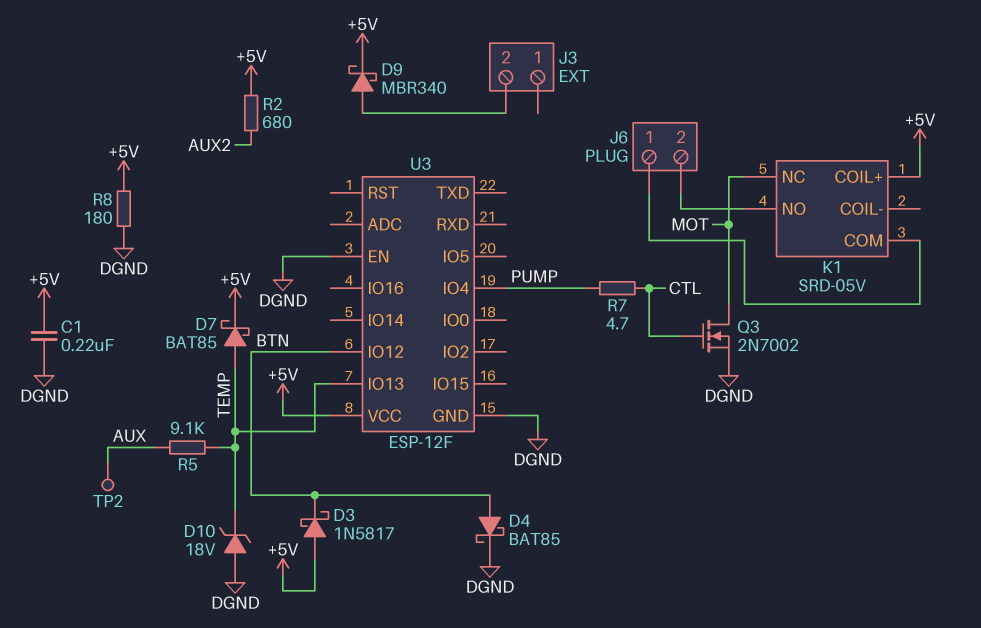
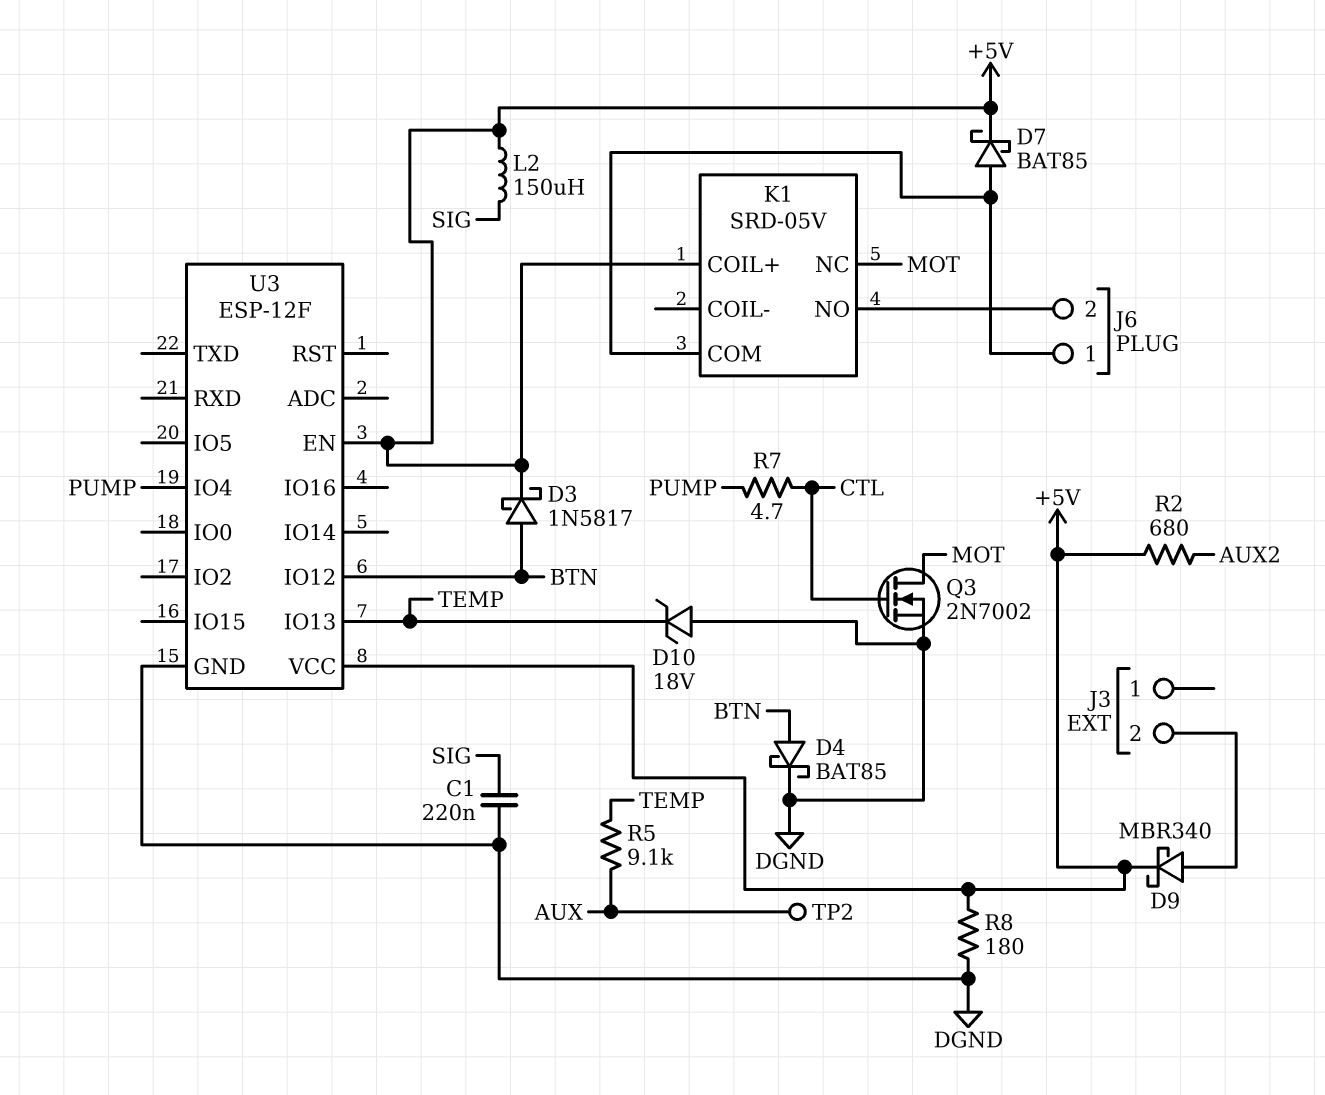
C1: 220nF (+5V, DGND) -> 220nF (DGND, SIG)
D3: schottky 1N5817 (A +5V, K BTN) -> schottky 1N5817 (A BTN, K +5V)
D7: schottky BAT85 (A TEMP, K +5V) -> schottky BAT85 (A J6/1, K +5V)
L2: none -> 150uH (+5V, SIG)
U3 pin EN: DGND -> +5V

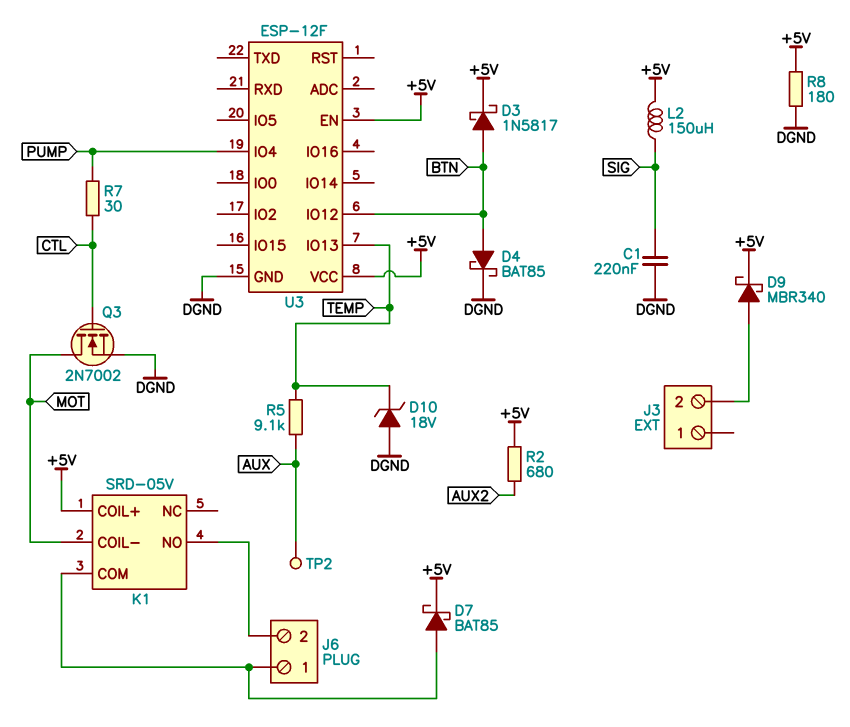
K1 pin COIL-: none -> MOT
K1 pin NC: MOT -> none
R7: 4.7 (CTL, PUMP) -> 30 (CTL, PUMP)

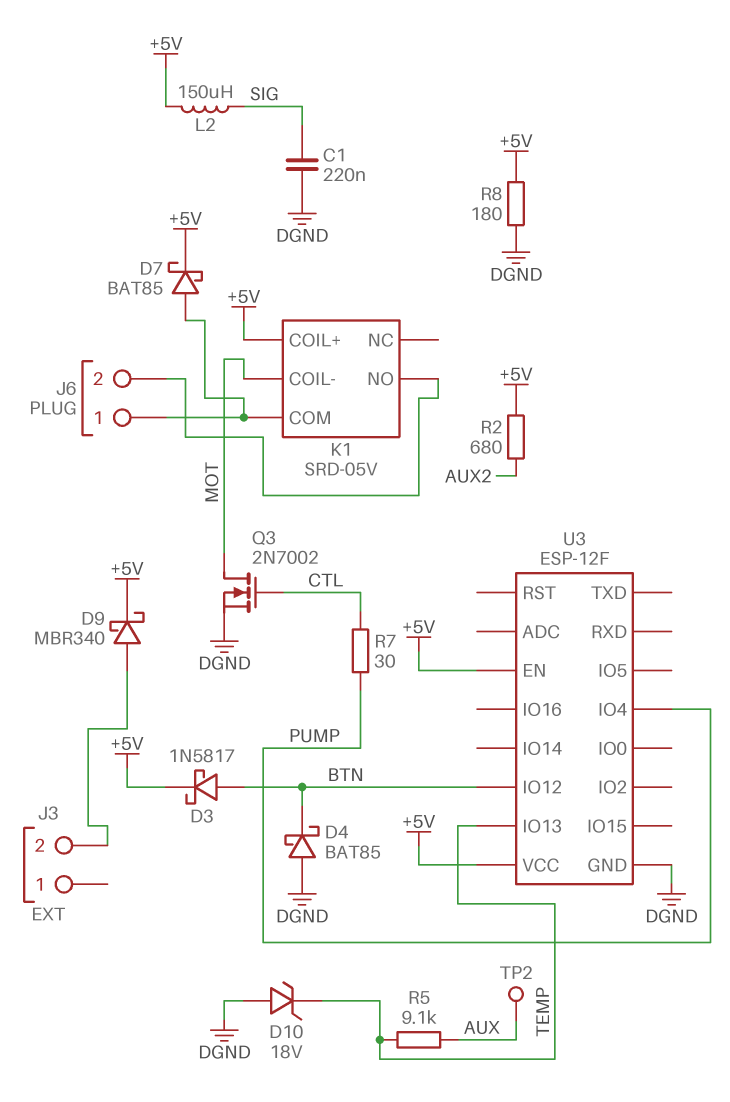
D4: schottky BAT85 (A BTN, K DGND) -> schottky BAT85 (A DGND, K BTN)

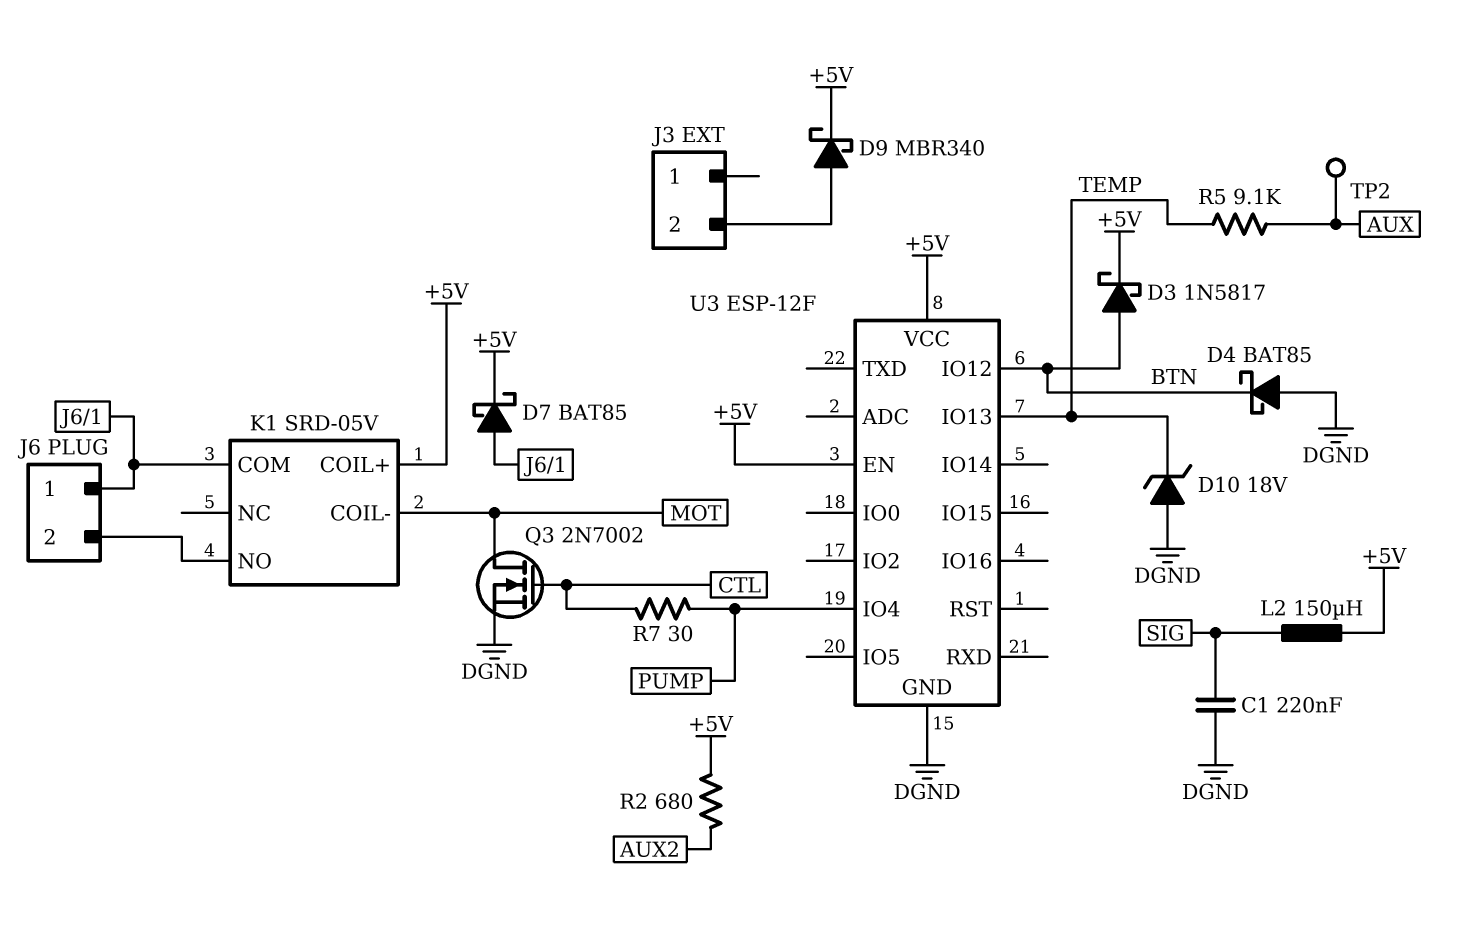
R8: 180 (+5V, DGND) -> none

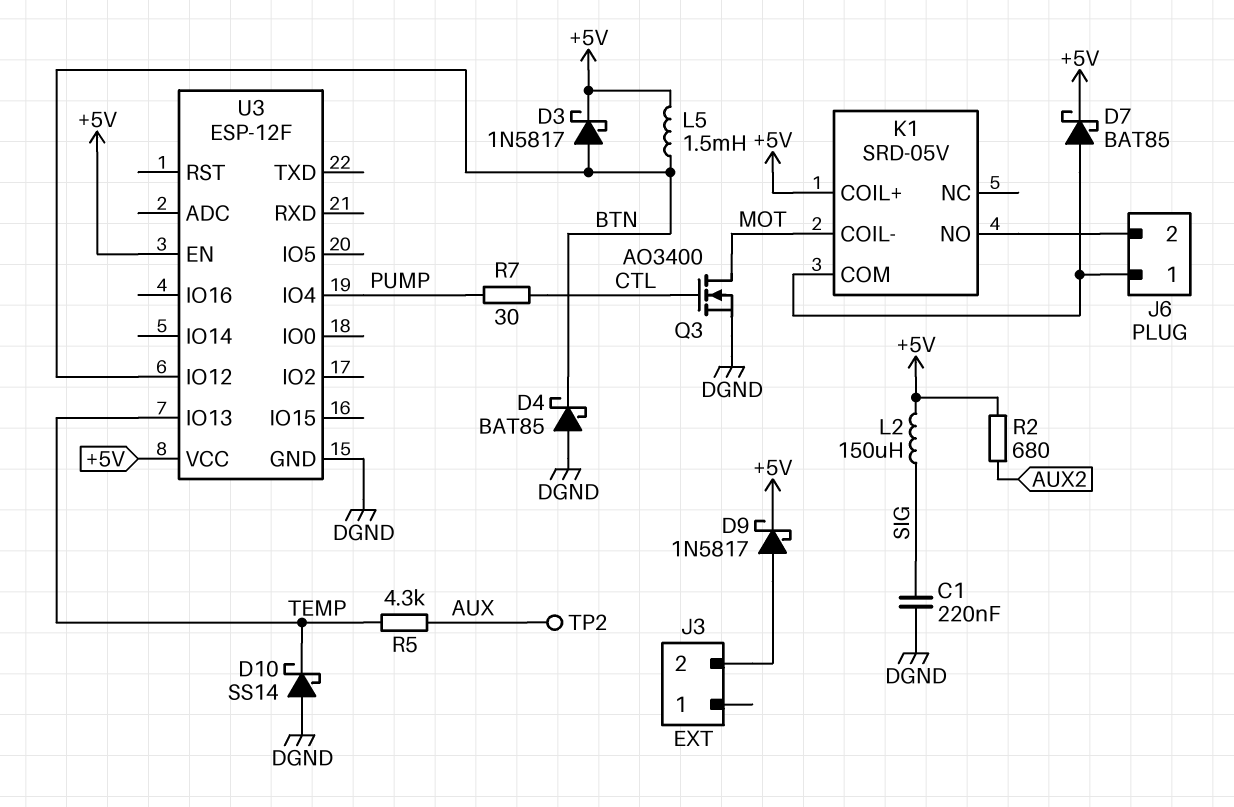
D9: schottky MBR340 (A J3/2, K +5V) -> schottky 1N5817 (A J3/2, K +5V)
D10: zener 18V (A DGND, K TEMP) -> schottky SS14 (A DGND, K TEMP)
L5: none -> 1.5mH (+5V, BTN)
Q3: NMOS 2N7002 (G CTL, D MOT, S DGND) -> NMOS AO3400 (G CTL, D MOT, S DGND)
R5: 9.1k (AUX, TEMP) -> 4.3k (AUX, TEMP)

